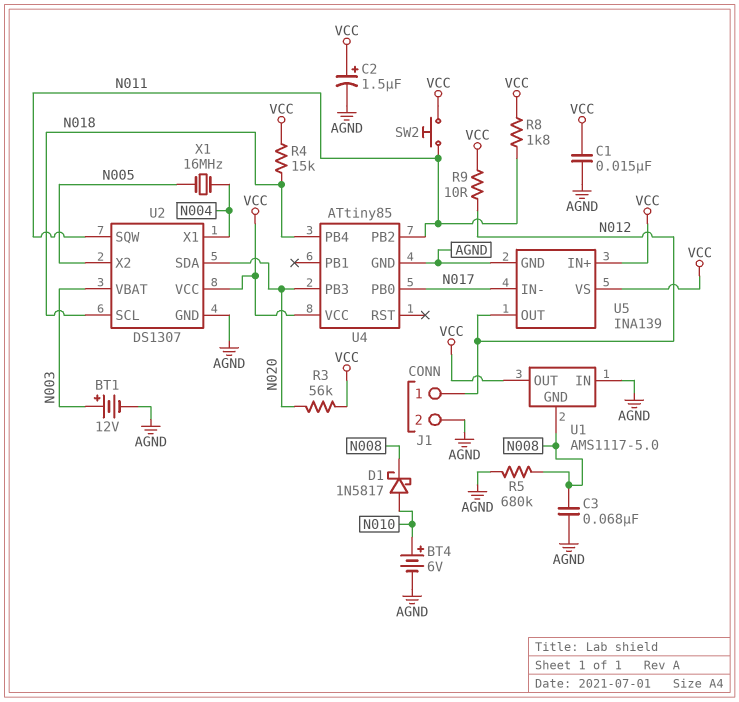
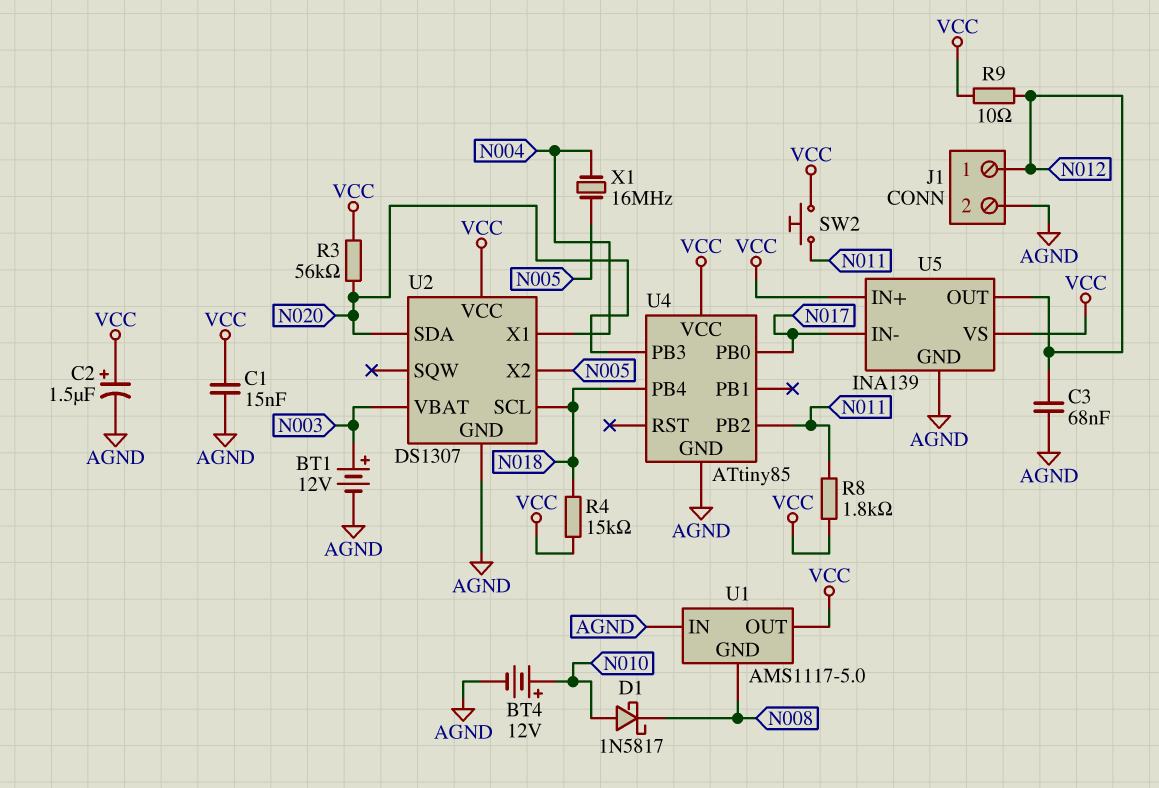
BT4: 6V (plus N010, minus AGND) -> 12V (plus N010, minus AGND)
C3: 68nF (AGND, N008) -> 68nF (AGND, N012)
R5: 680k (AGND, N008) -> none
U2 pin SQW: N011 -> none

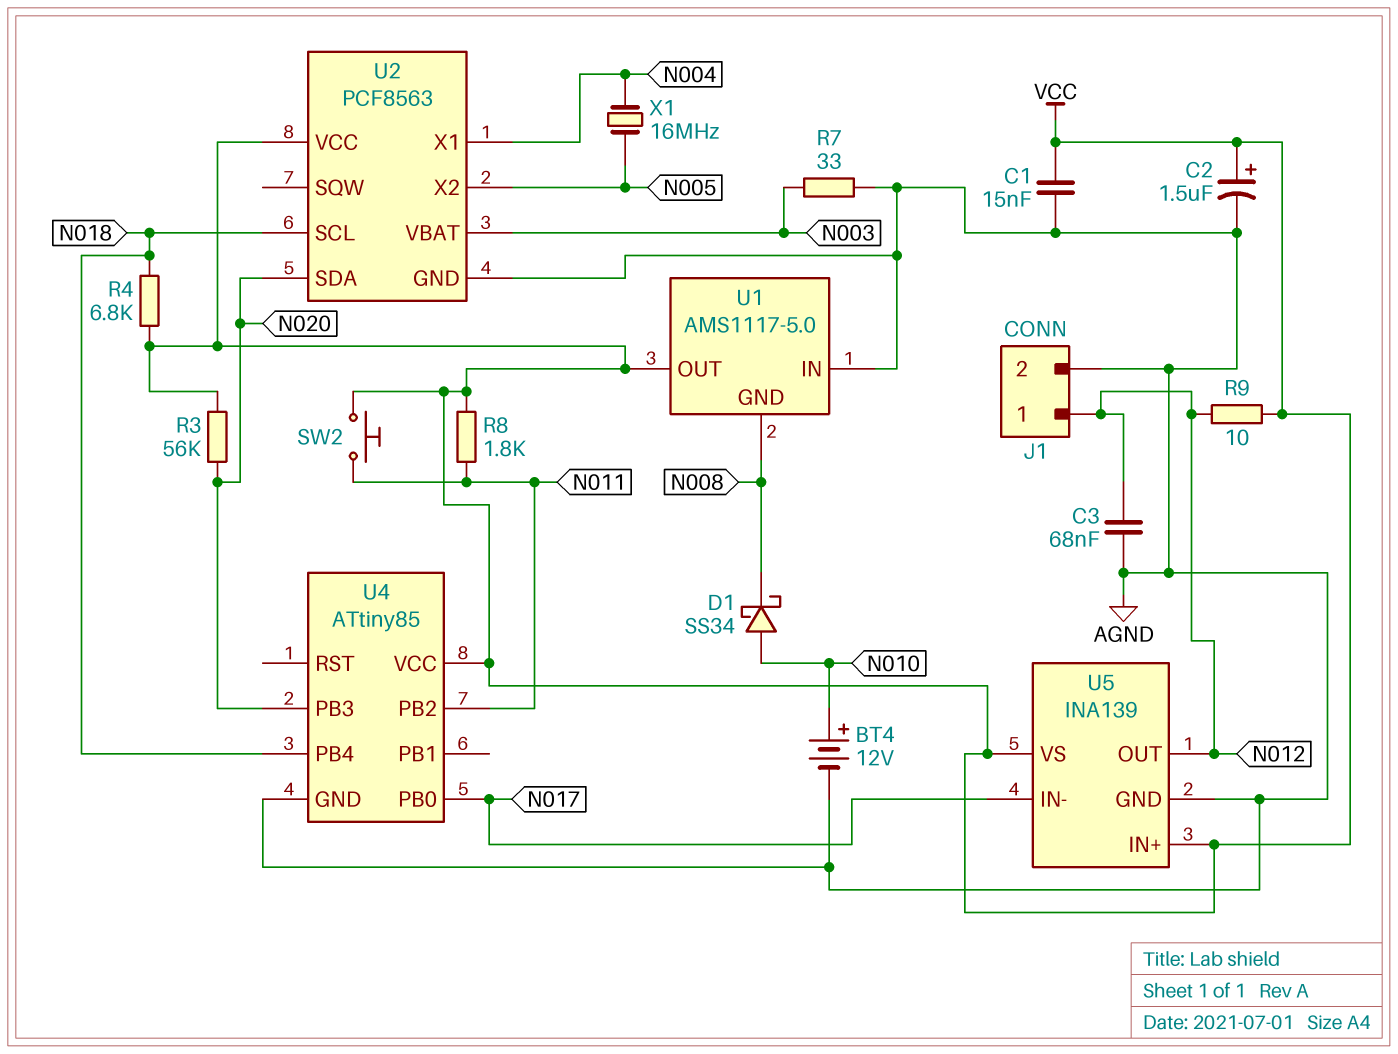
BT1: 12V (plus N003, minus AGND) -> none
D1: schottky 1N5817 (A N010, K N008) -> schottky SS34 (A N010, K N008)
R4: 15k (N018, VCC) -> 6.8k (N018, VCC)
R7: none -> 33 (AGND, N003)
U2: DS1307 -> PCF8563

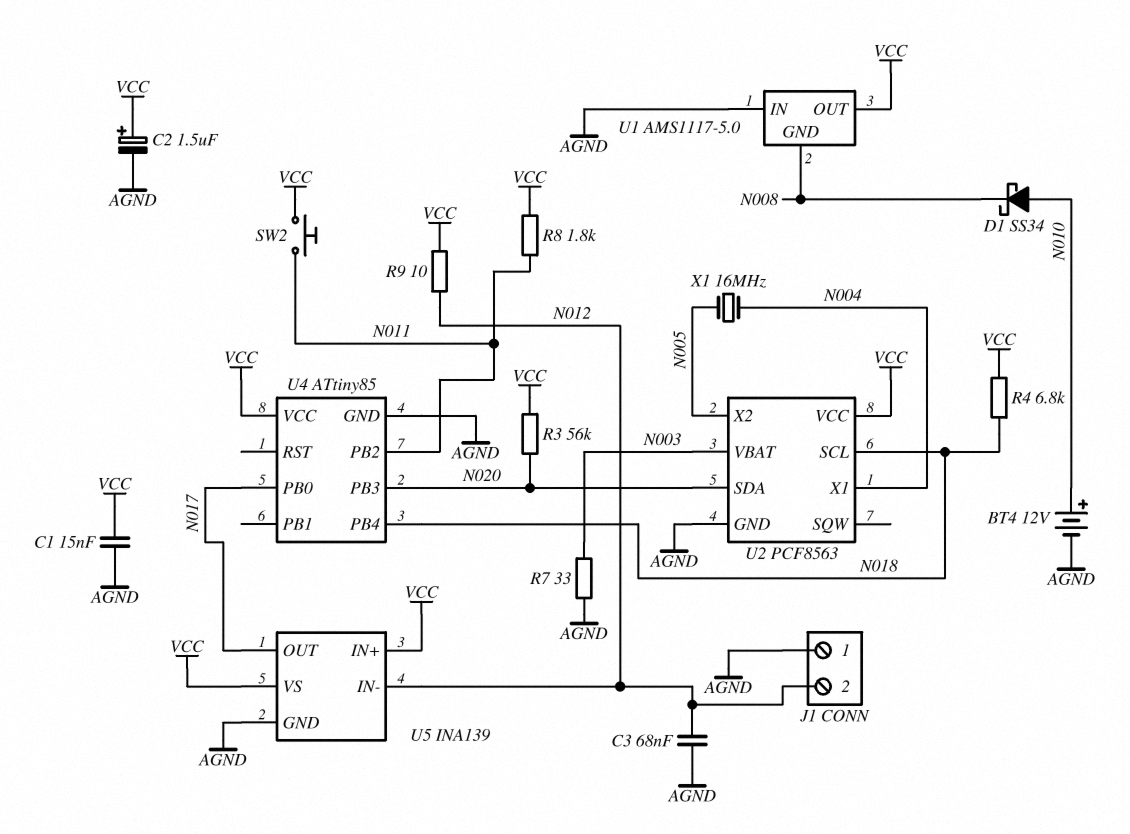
J1 pin 1: N012 -> AGND
J1 pin 2: AGND -> N012
U5 pin IN-: N017 -> N012
U5 pin OUT: N012 -> N017

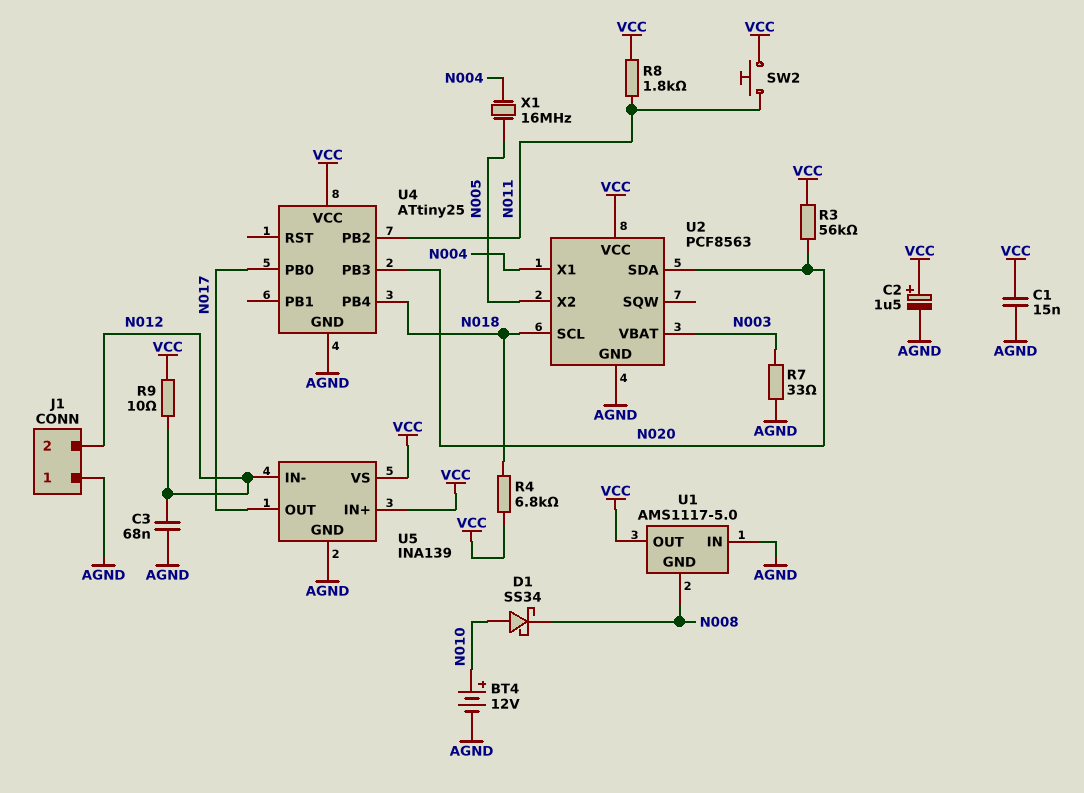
U4: ATtiny85 -> ATtiny25

